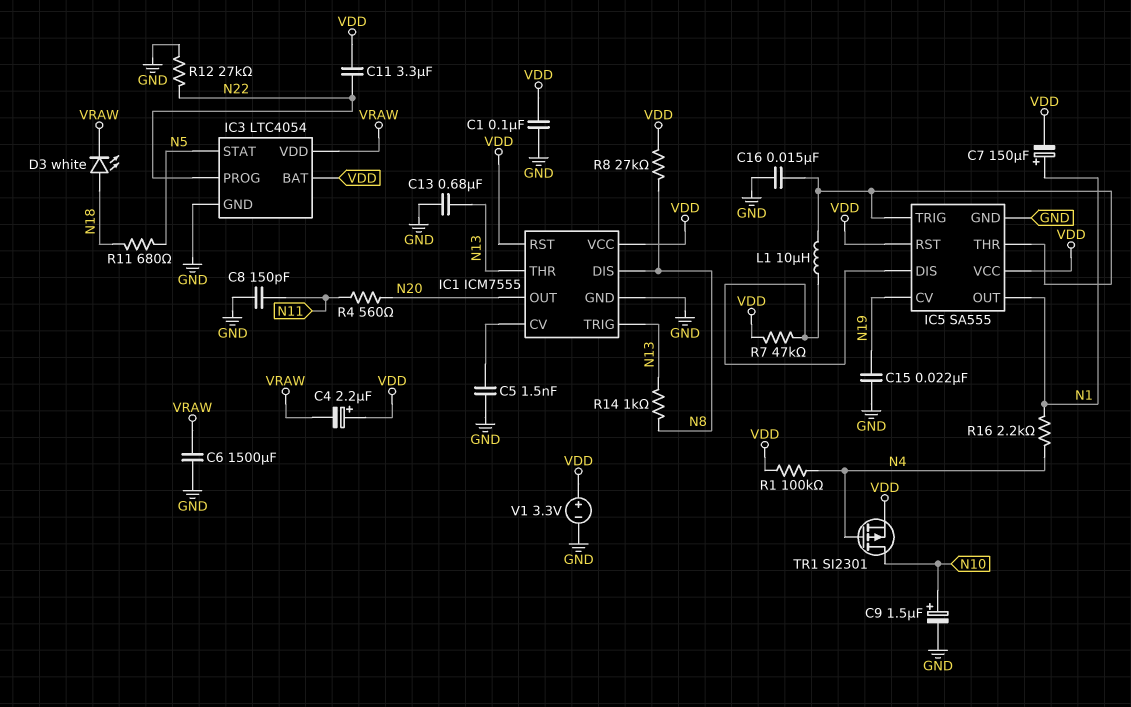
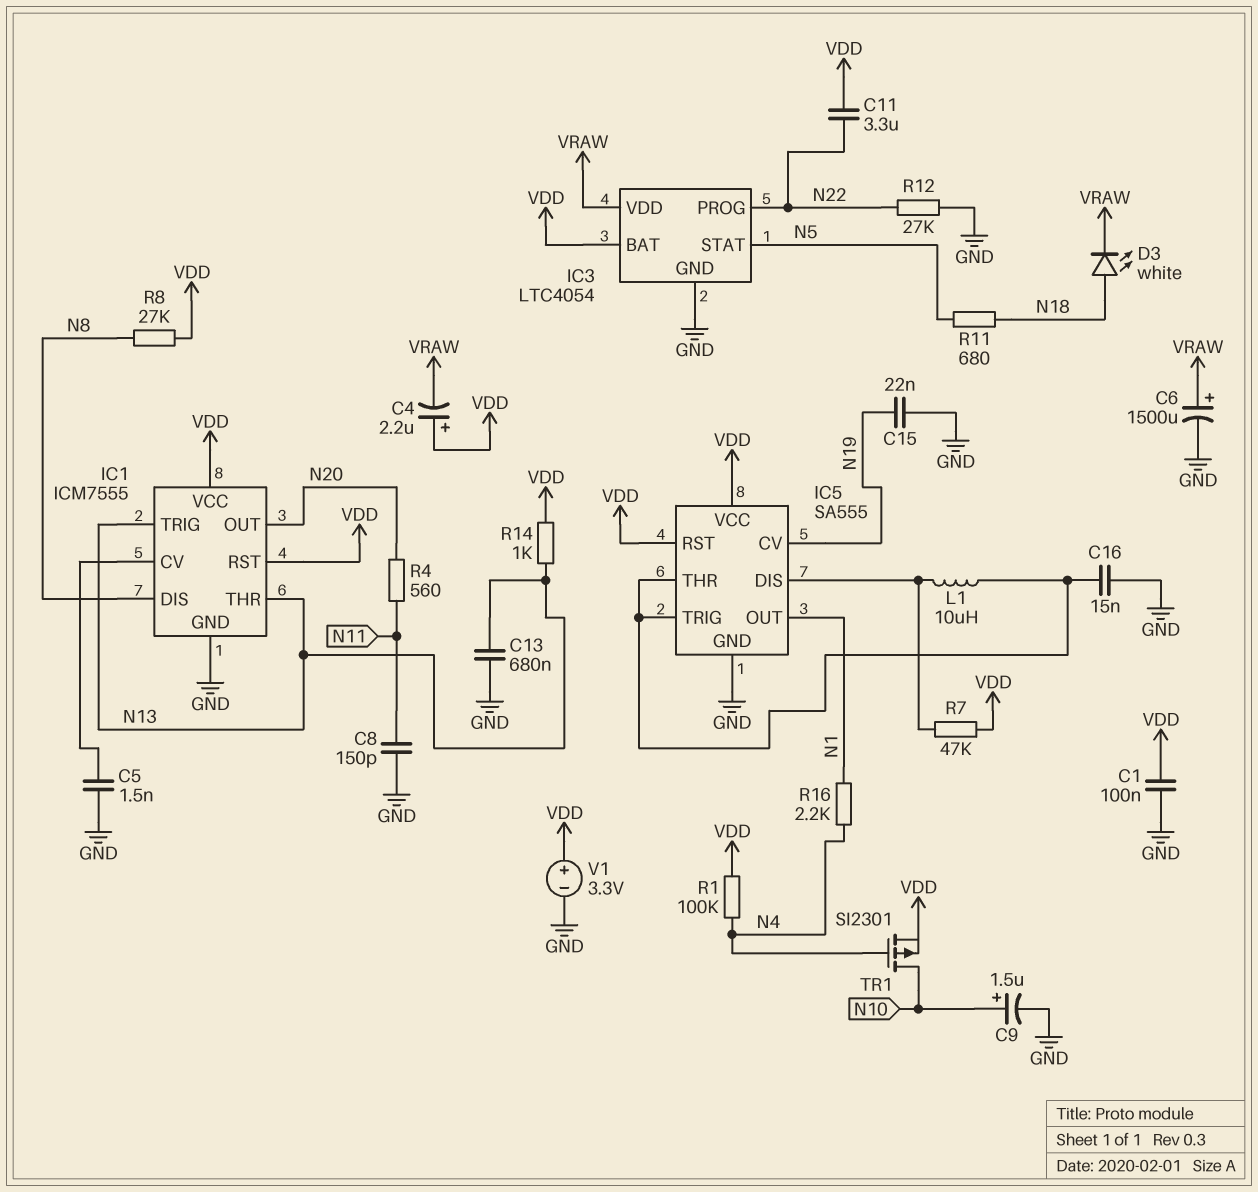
C6: 1500uF (GND, VRAW) -> 1500uF (plus VRAW, minus GND)
C7: 150uF (plus N1, minus VDD) -> none
R14: 1k (N8, N13) -> 1k (N13, VDD)

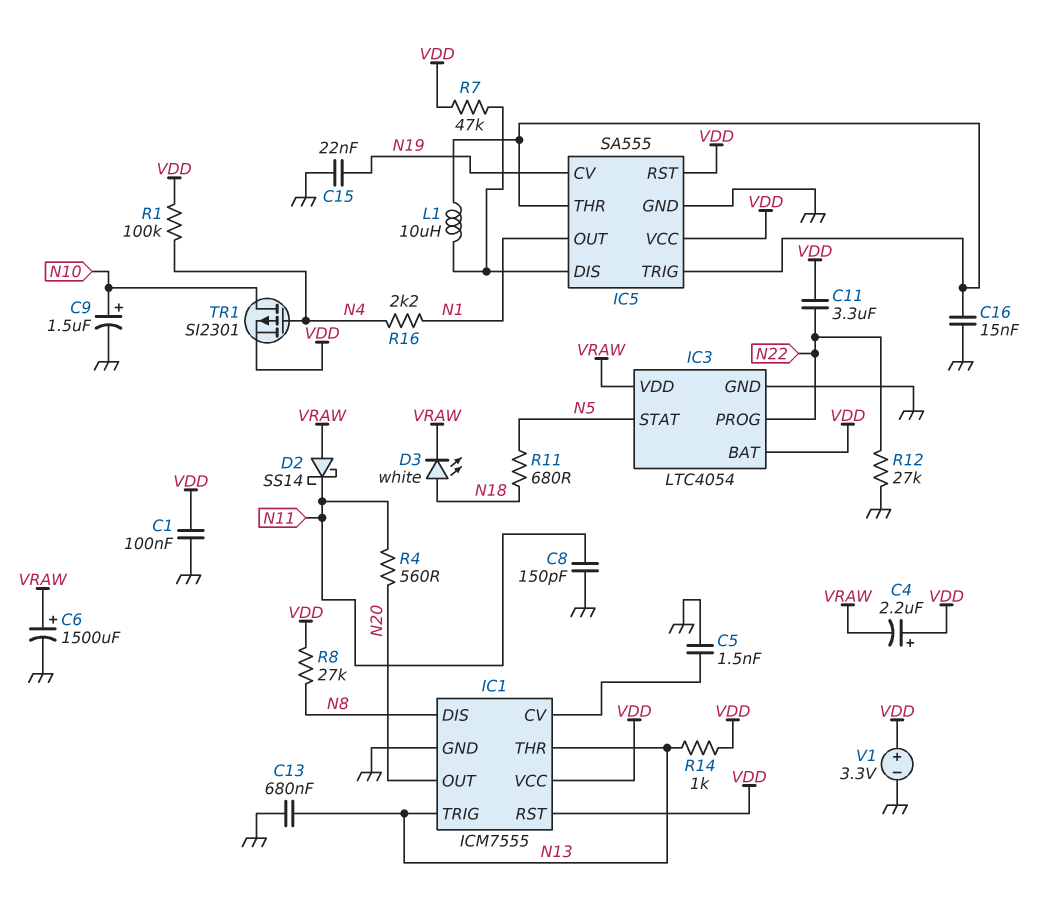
D2: none -> schottky SS14 (A VRAW, K N11)

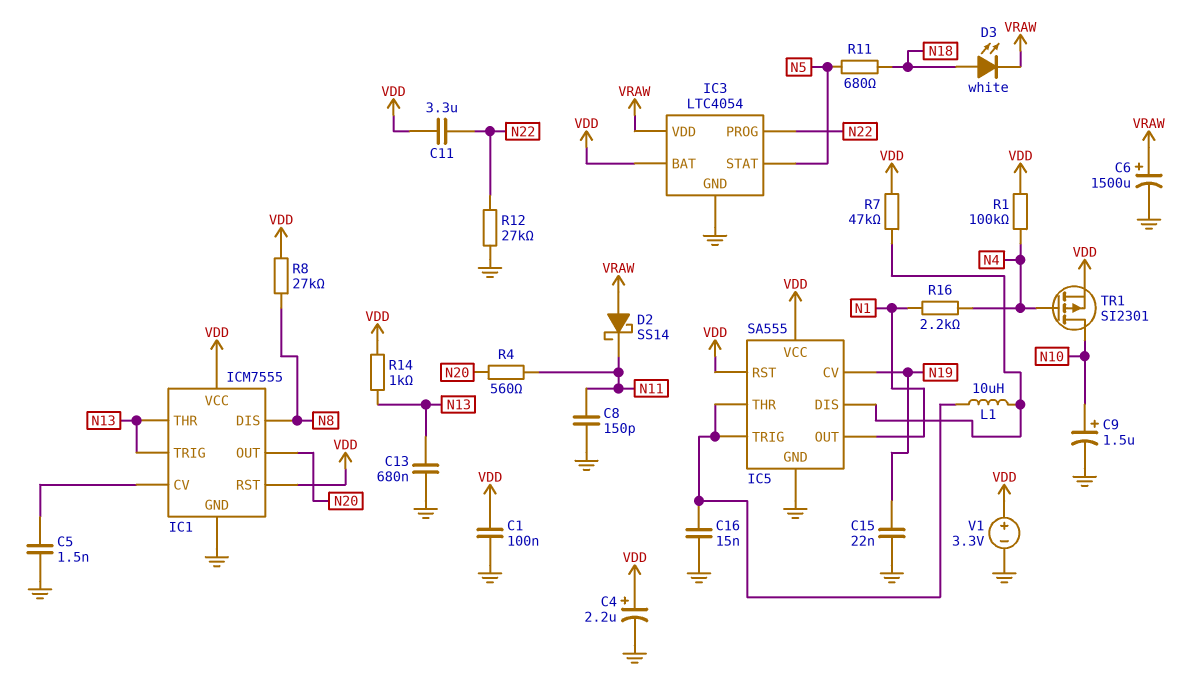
C4: 2.2uF (plus VDD, minus VRAW) -> 2.2uF (plus VDD, minus GND)

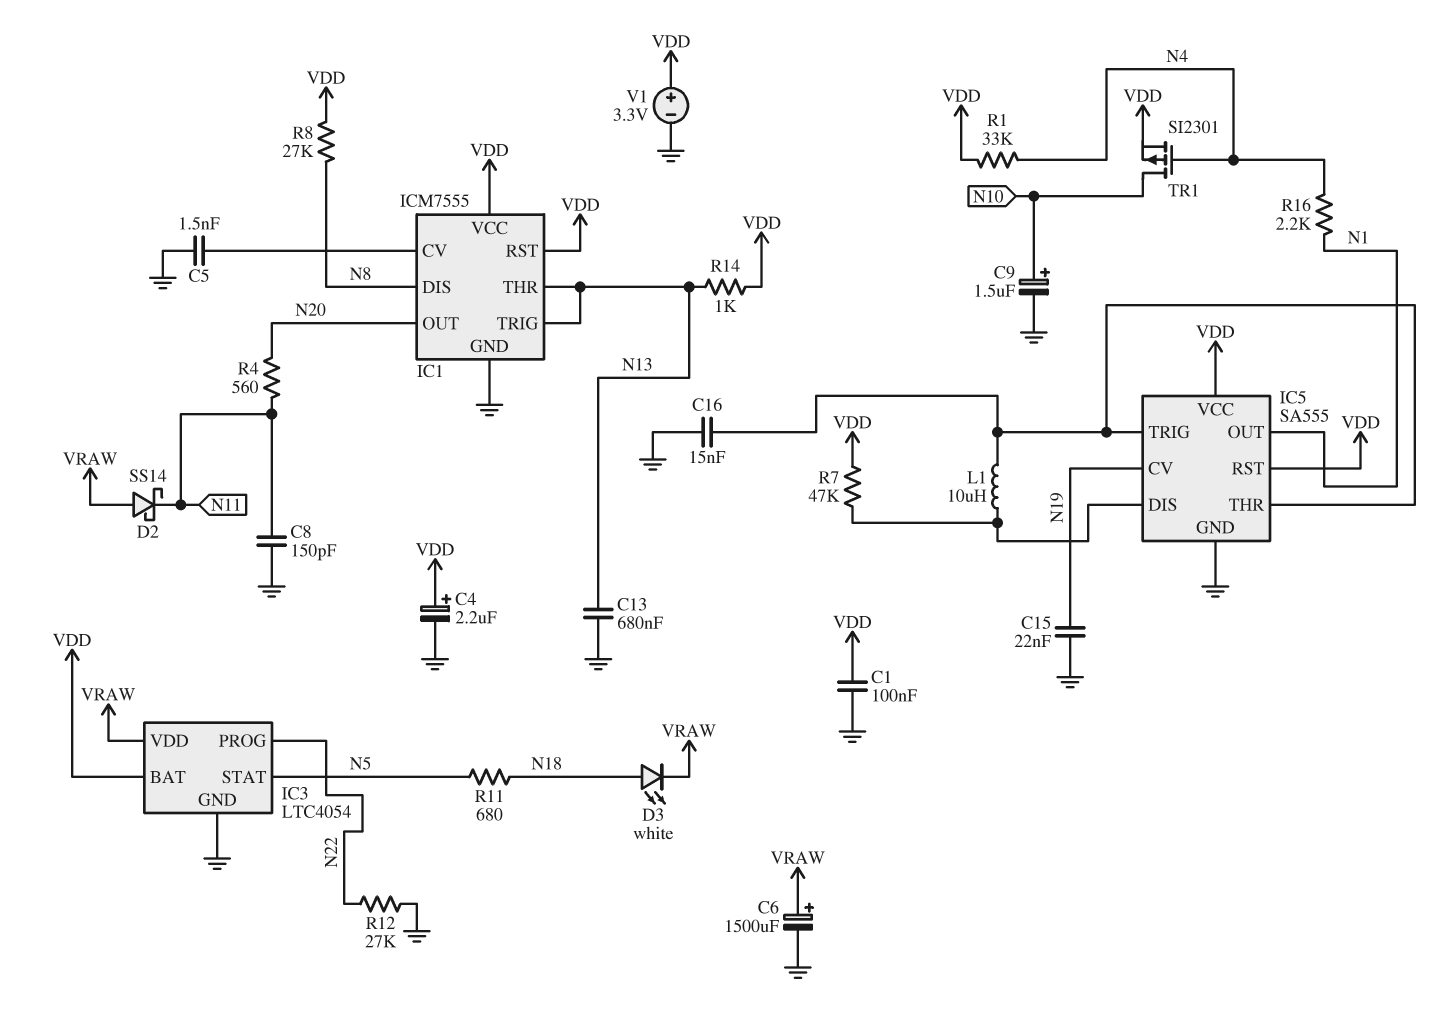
C11: 3.3uF (N22, VDD) -> none
R1: 100k (N4, VDD) -> 33k (N4, VDD)

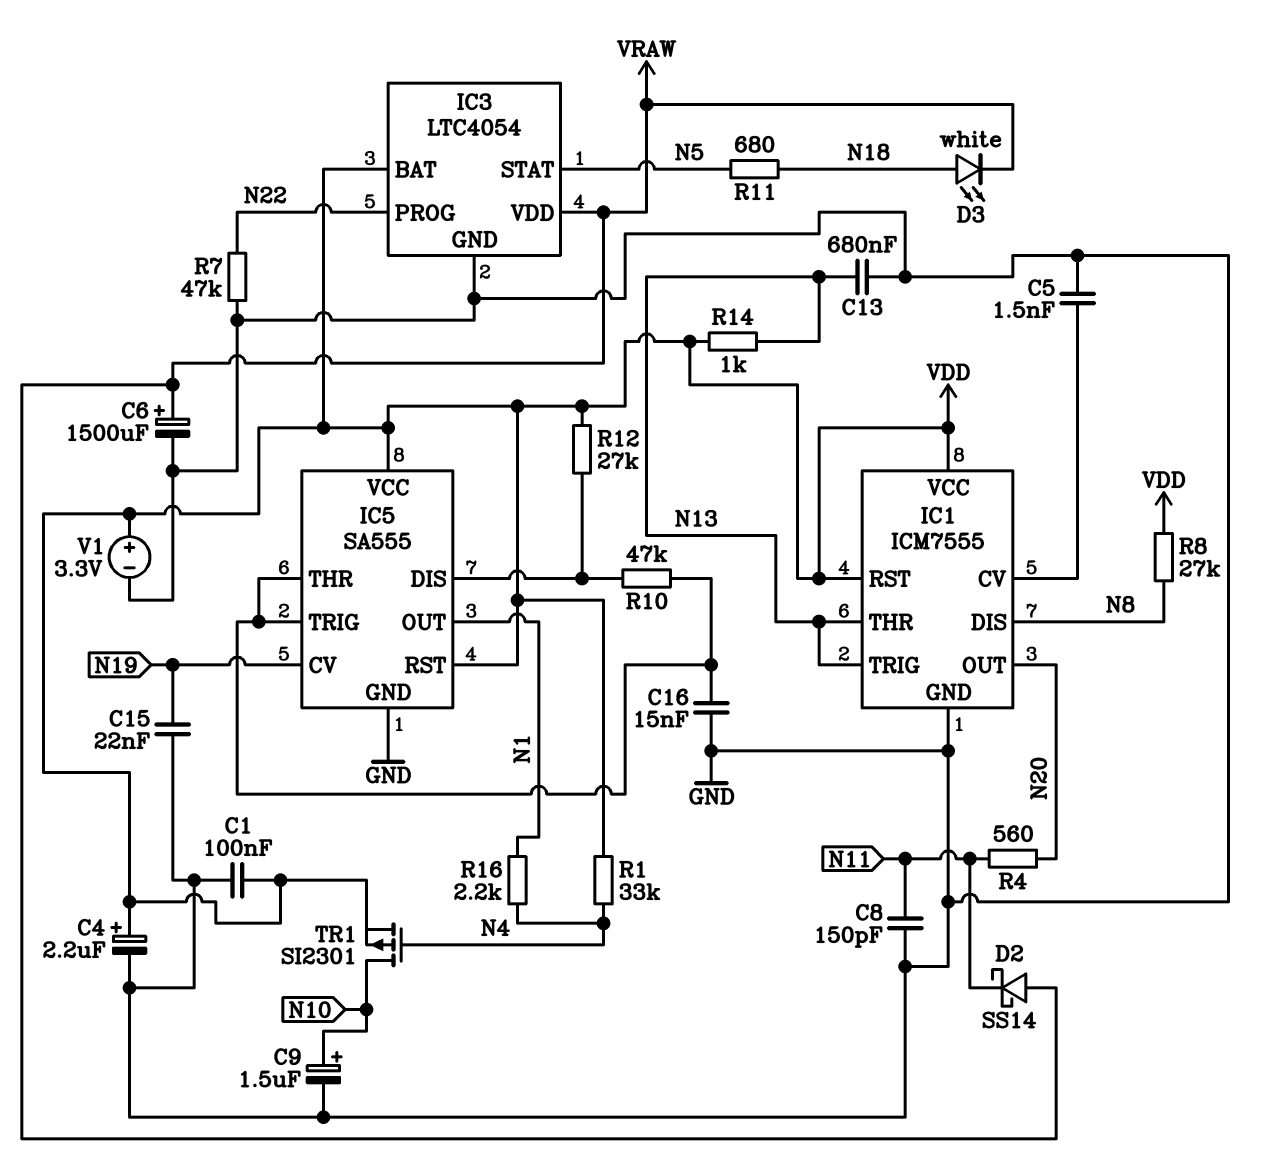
L1: 10uH (IC5/DIS, IC5/THR) -> none
R7: 47k (IC5/DIS, VDD) -> 47k (GND, N22)
R10: none -> 47k (IC5/DIS, IC5/THR)
R12: 27k (GND, N22) -> 27k (IC5/DIS, VDD)

